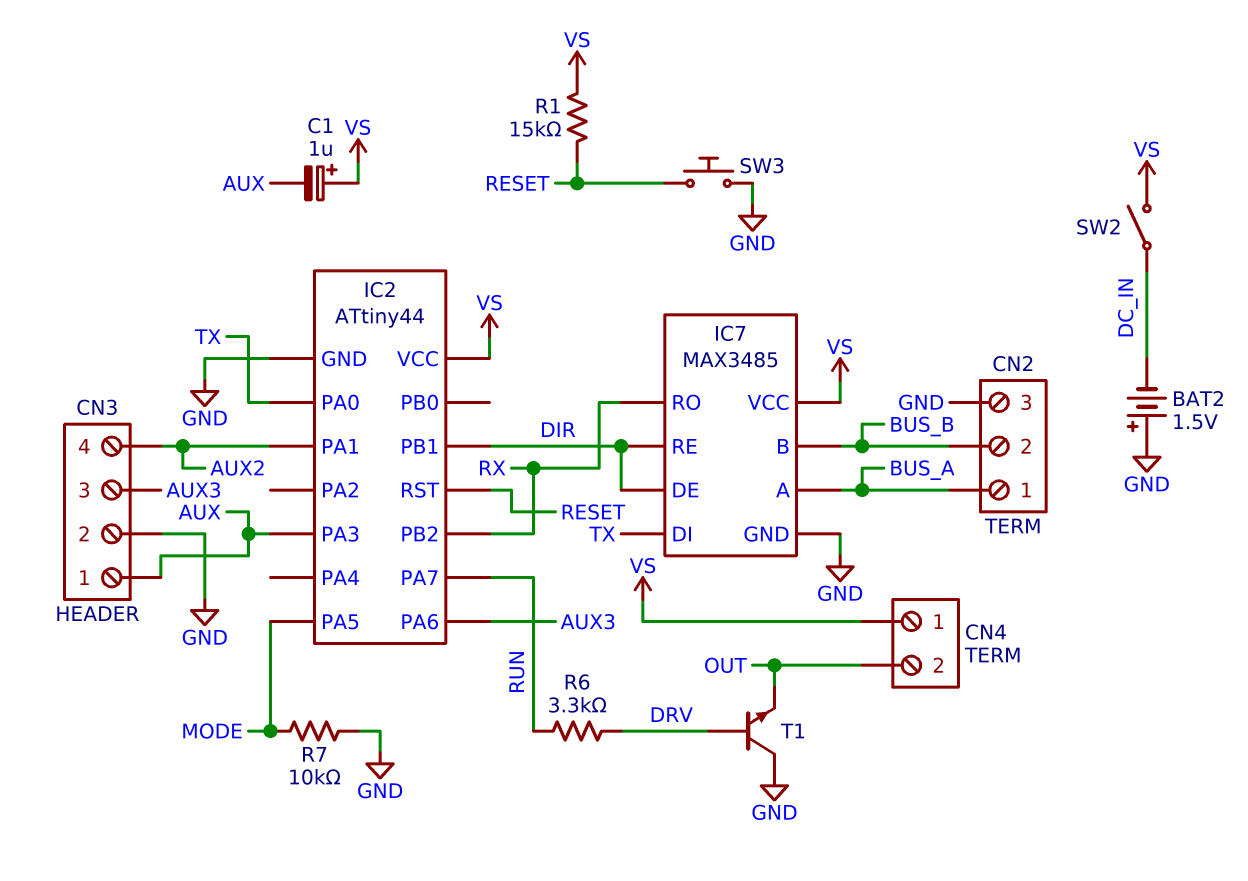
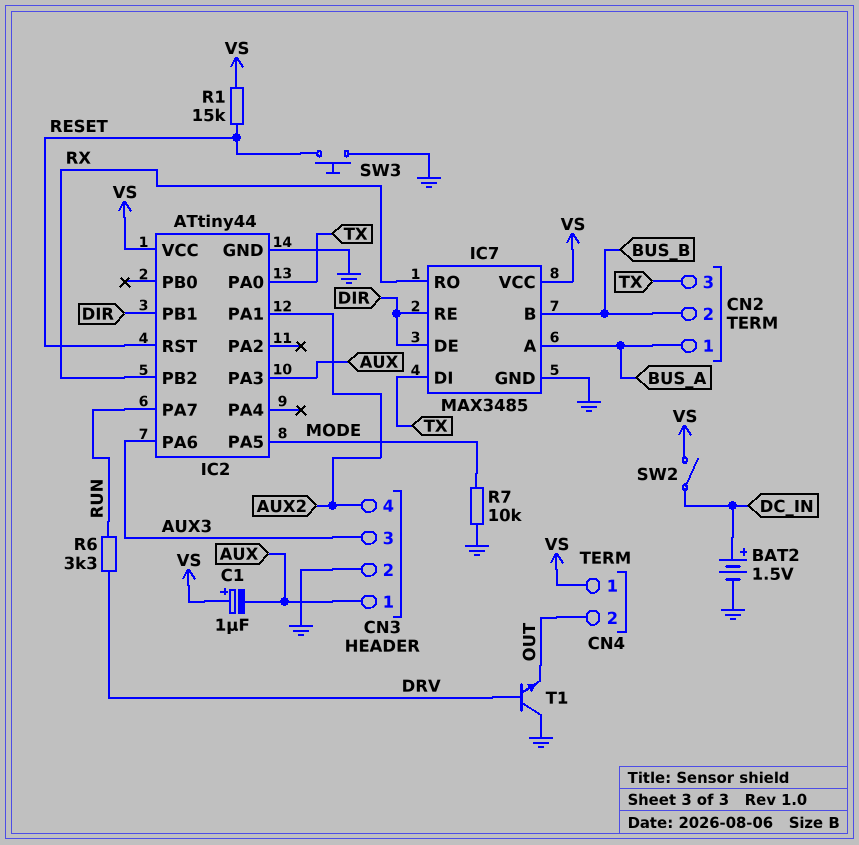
BAT2: 1.5V (plus GND, minus DC_IN) -> 1.5V (plus DC_IN, minus GND)
CN2 pin 3: GND -> TX

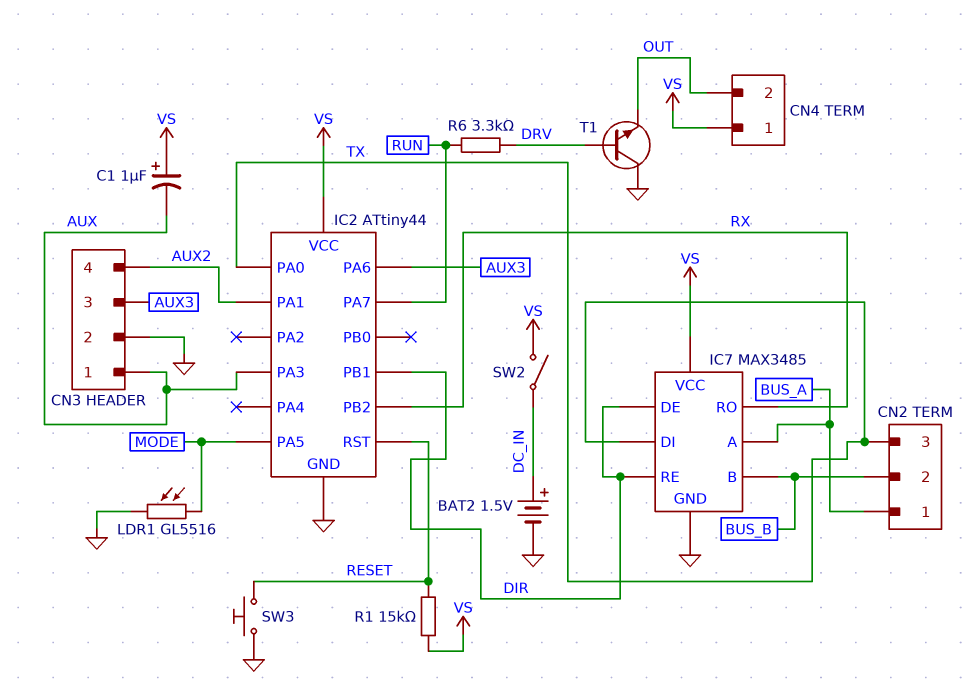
LDR1: none -> GL5516 (GND, MODE)
R7: 10k (GND, MODE) -> none

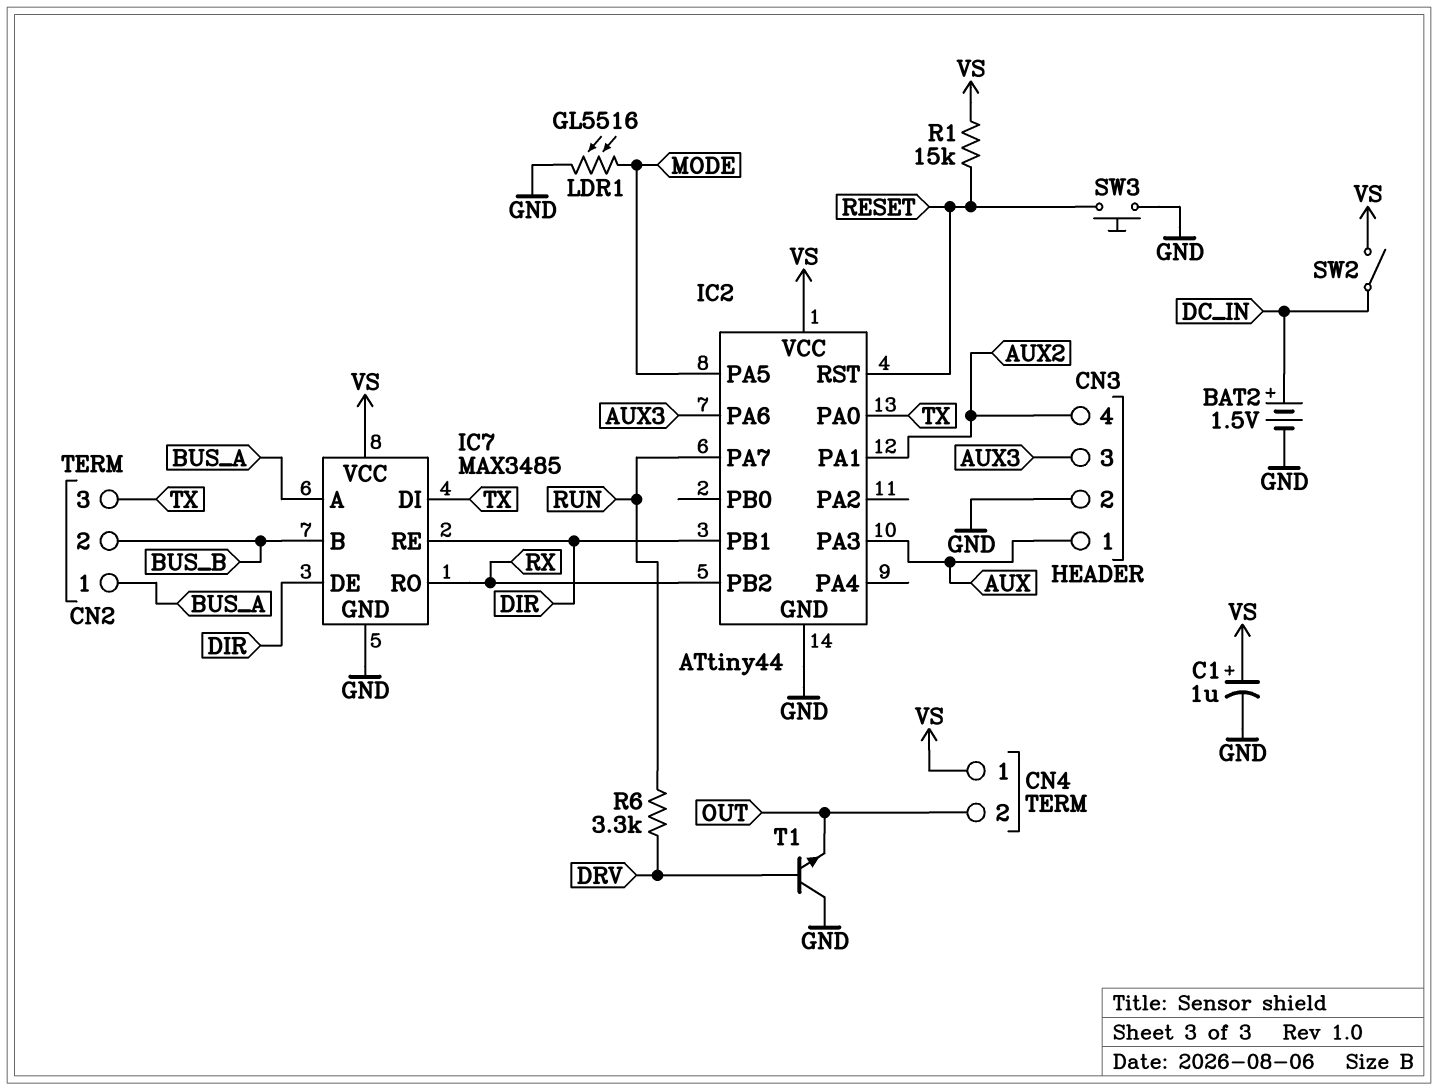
C1: 1uF (plus VS, minus AUX) -> 1uF (plus VS, minus GND)

